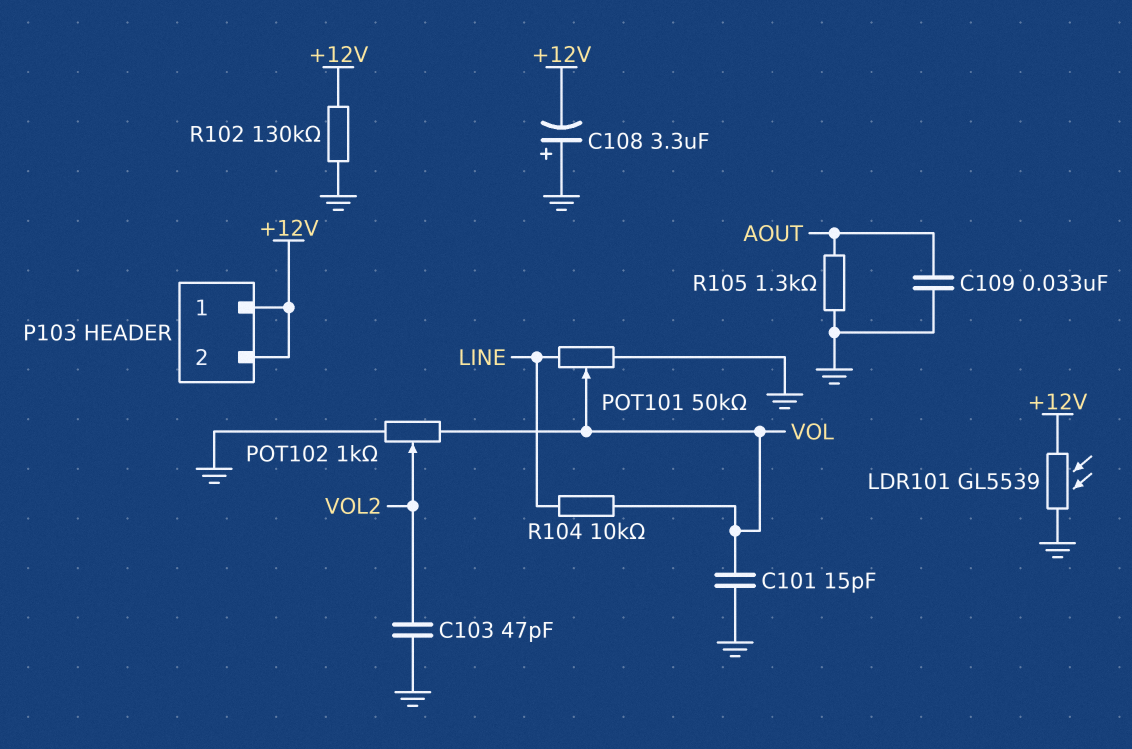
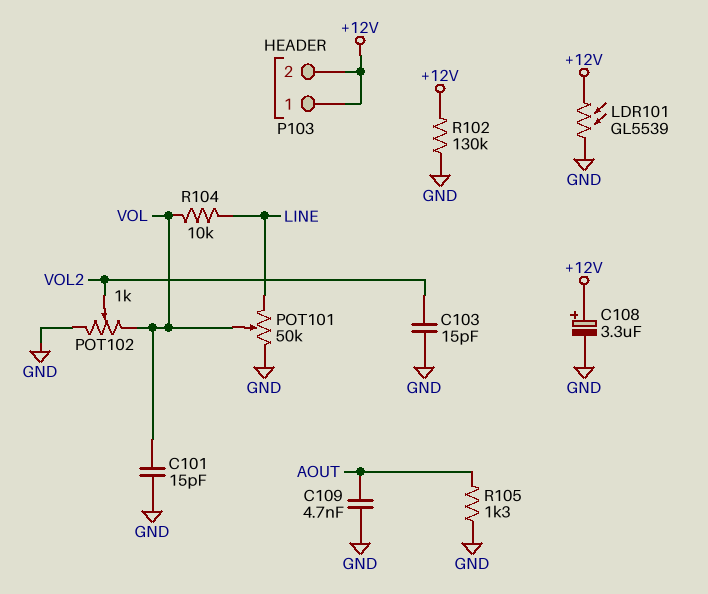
C103: 47pF (GND, VOL2) -> 15pF (GND, VOL2)
C108: 3.3uF (plus GND, minus +12V) -> 3.3uF (plus +12V, minus GND)
C109: 33nF (AOUT, GND) -> 4.7nF (AOUT, GND)

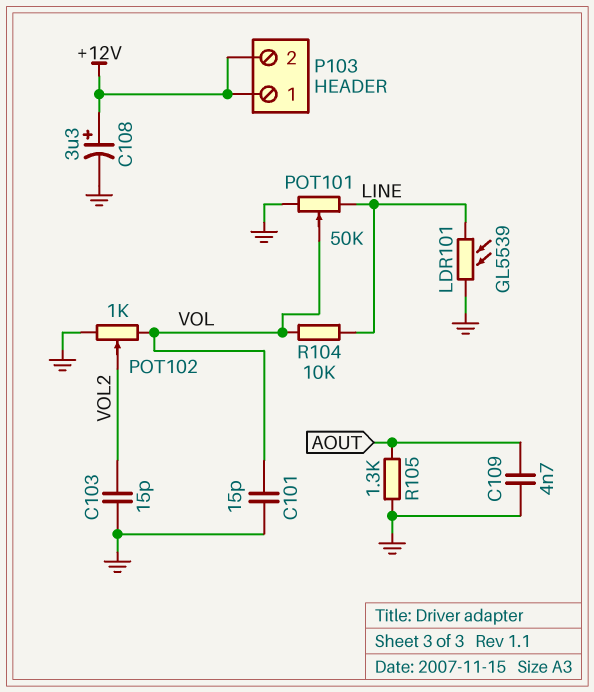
LDR101: GL5539 (+12V, GND) -> GL5539 (GND, LINE)
R102: 130k (+12V, GND) -> none

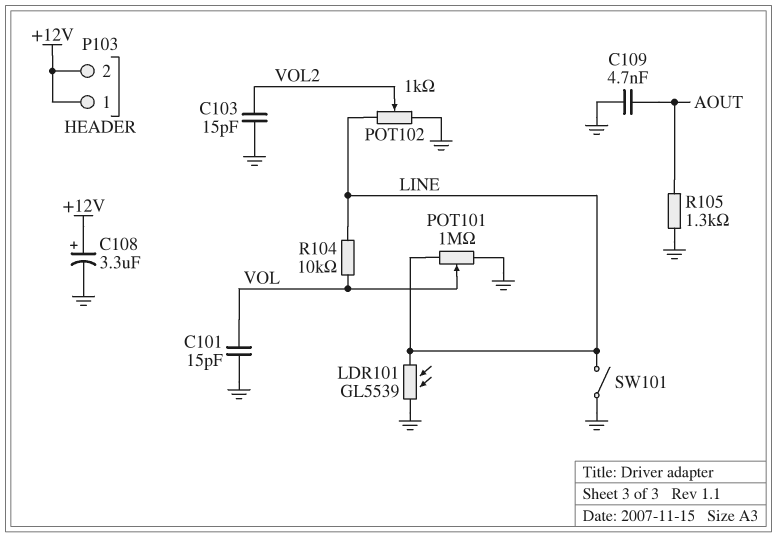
POT101: 50k (GND, LINE, wiper VOL) -> 1M (GND, LINE, wiper VOL)
POT102: 1k (GND, VOL, wiper VOL2) -> 1k (GND, LINE, wiper VOL2)
SW101: none -> switch (GND, LINE)

